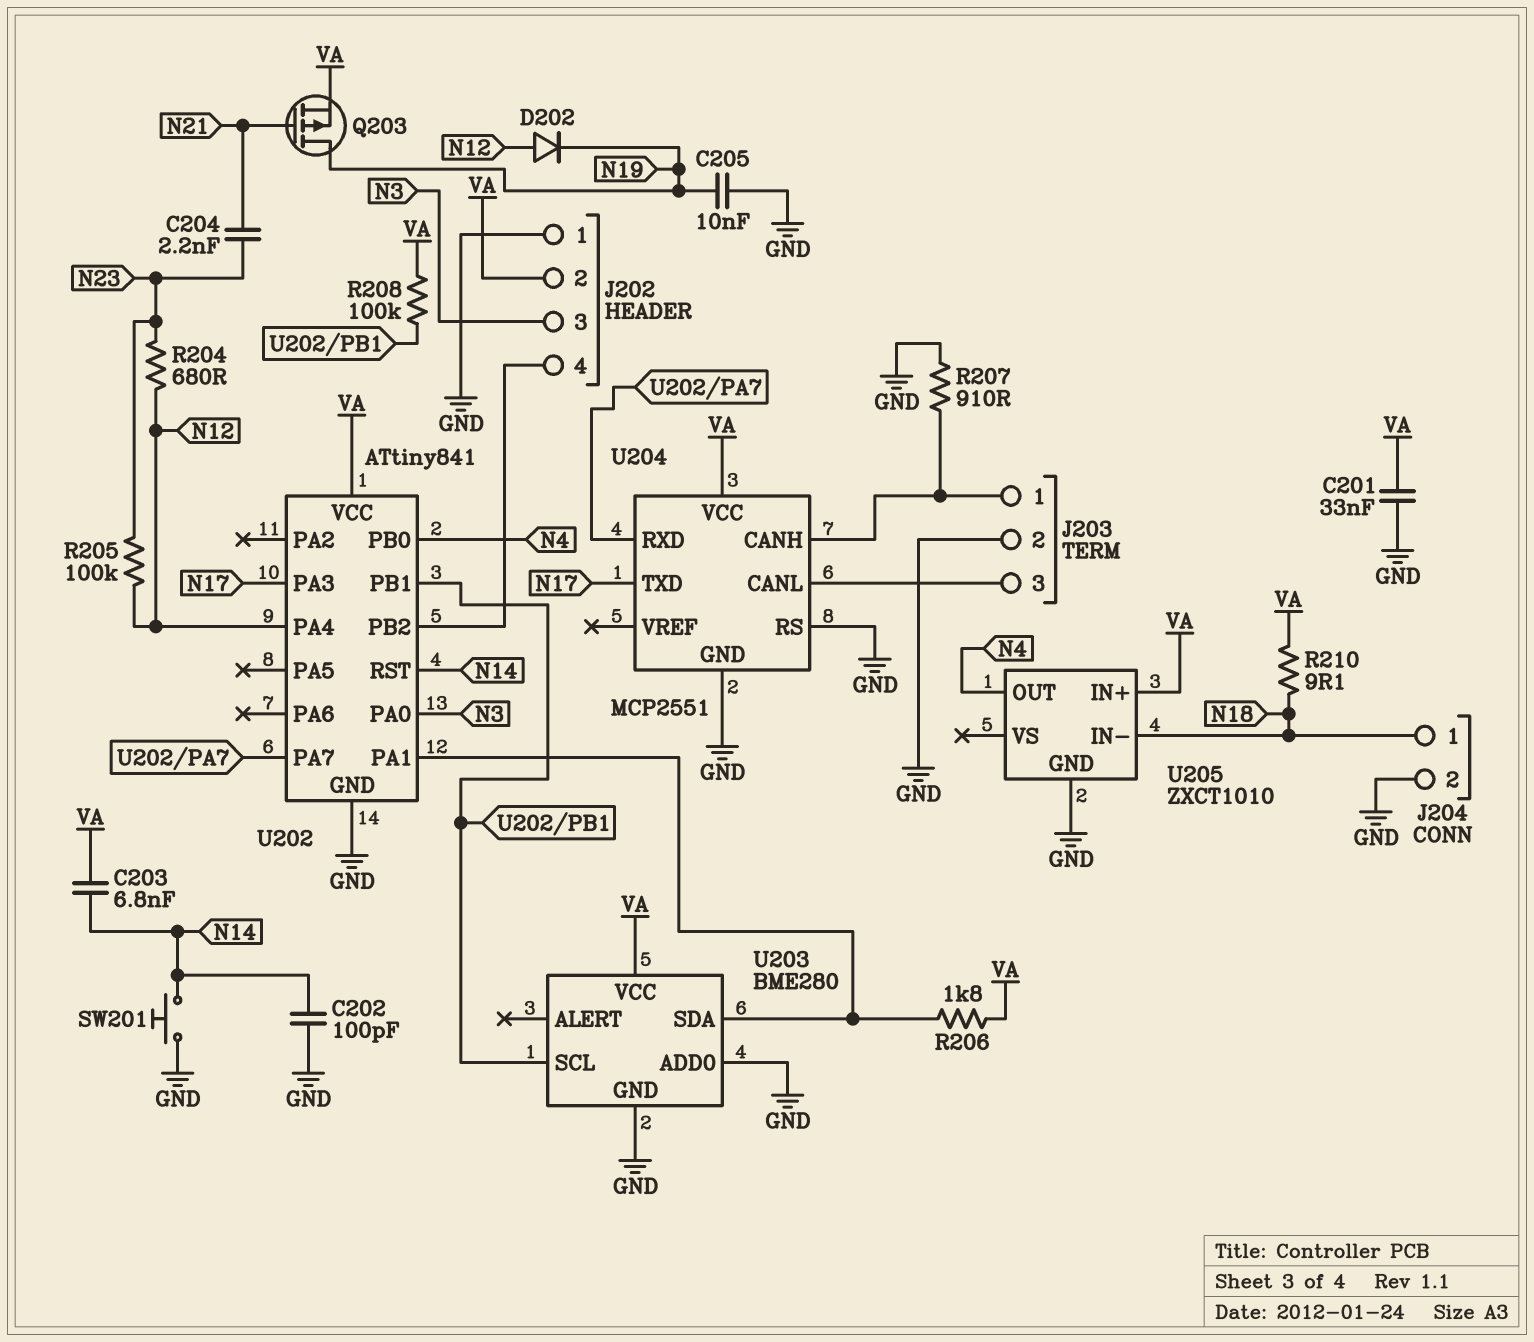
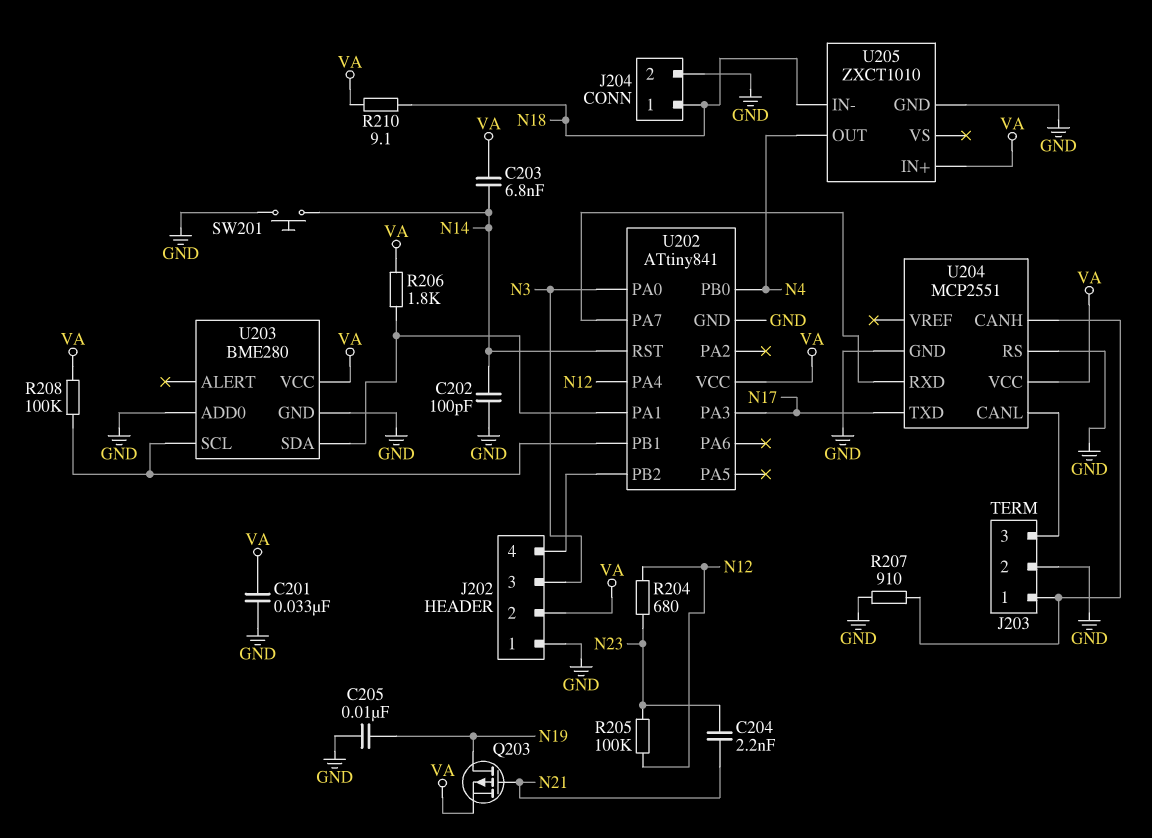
D202: diode (A N12, K N19) -> none

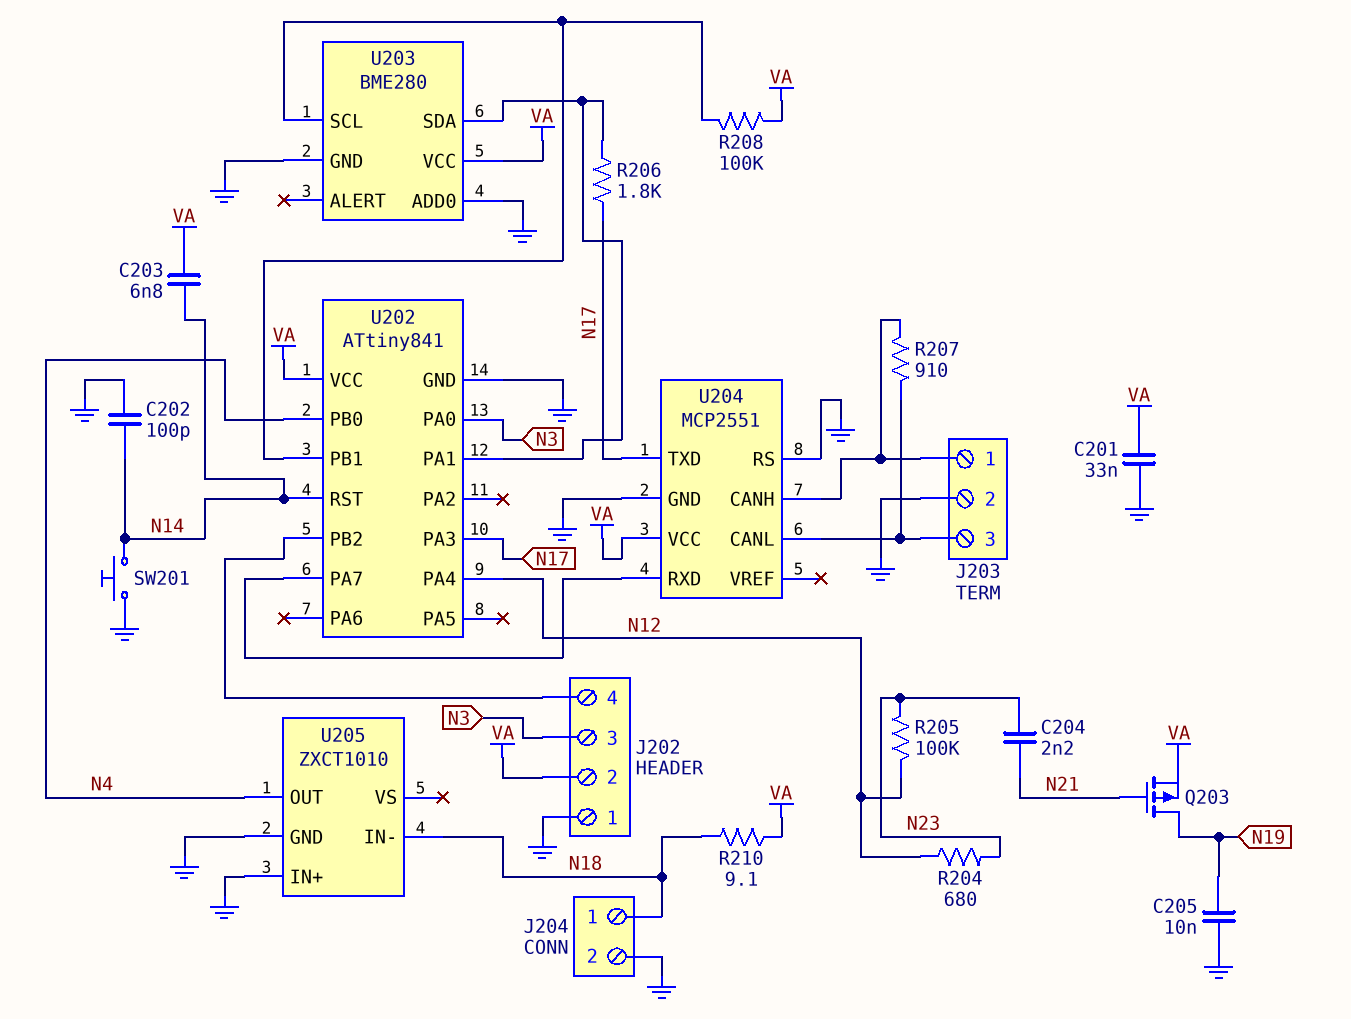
R206: 1.8k (U202/PA1, VA) -> 1.8k (N17, U202/PA1)
R207: 910 (GND, J203/1) -> 910 (J203/1, J203/3)
U205 pin IN+: VA -> GND

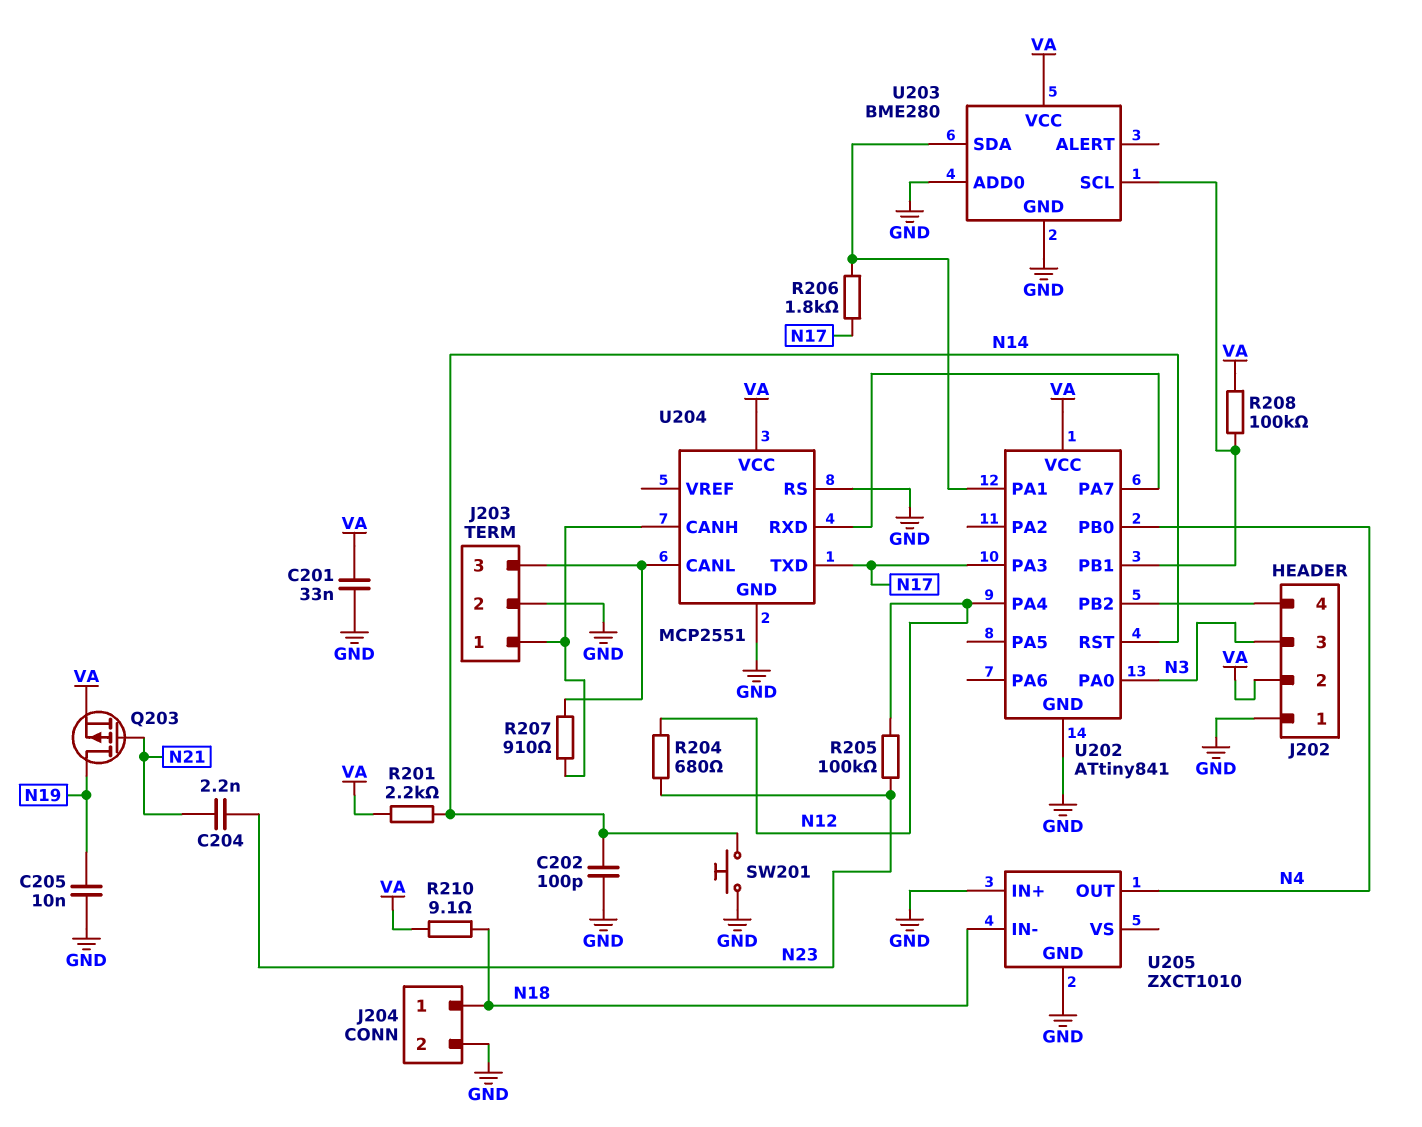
C203: 6.8nF (N14, VA) -> none
R201: none -> 2.2k (N14, VA)

